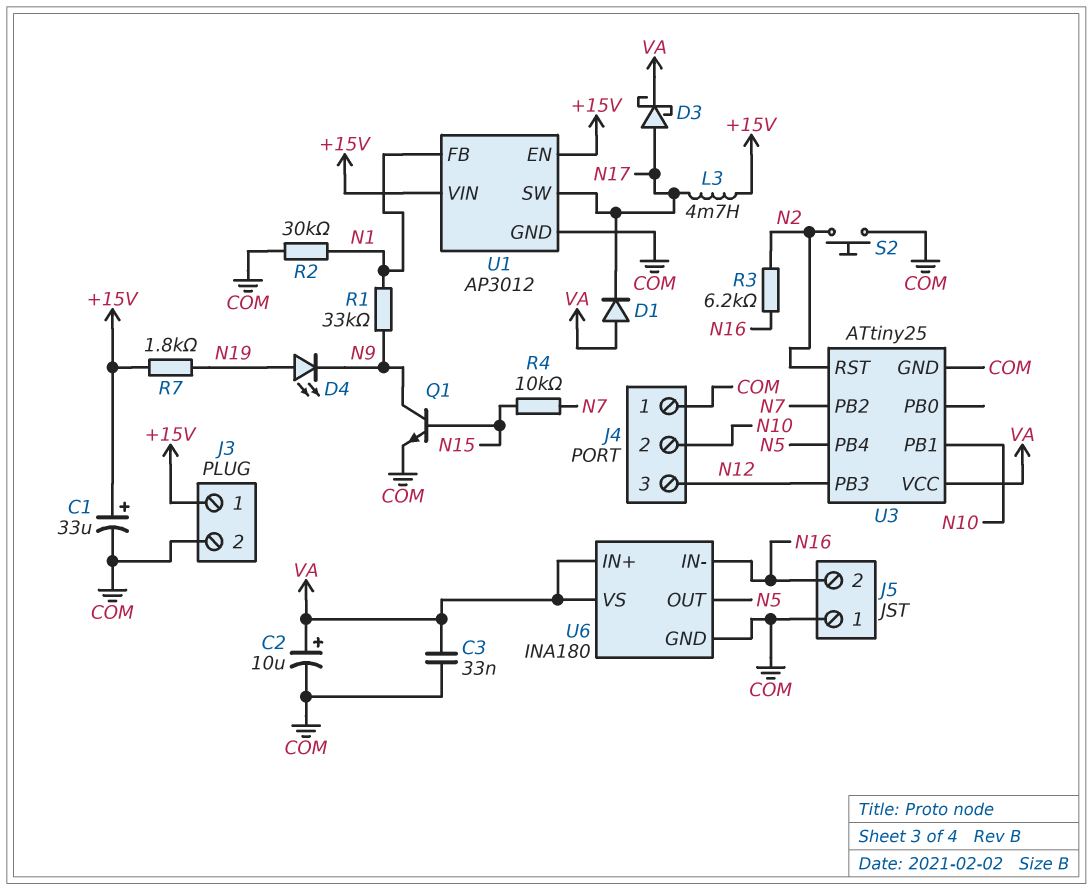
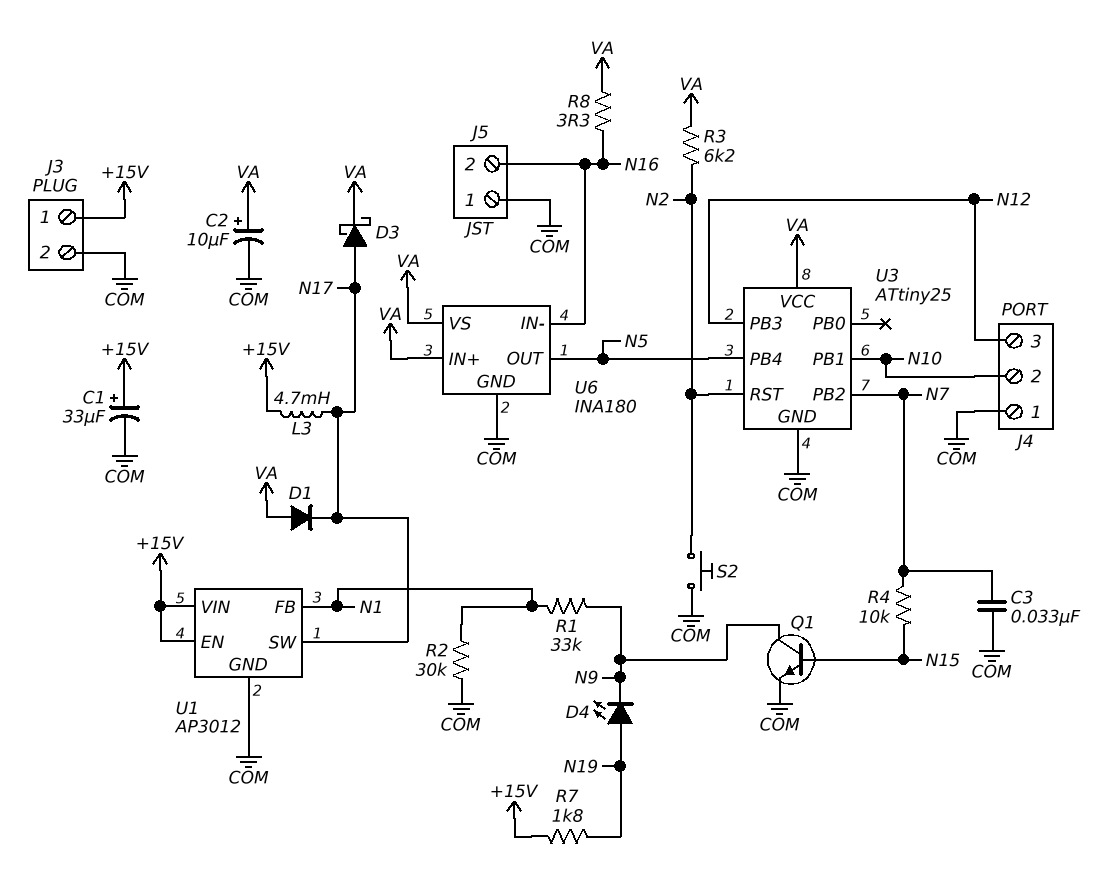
C3: 33nF (COM, VA) -> 33nF (COM, N7)
R3: 6.2k (N2, N16) -> 6.2k (N2, VA)
R8: none -> 3.3 (N16, VA)

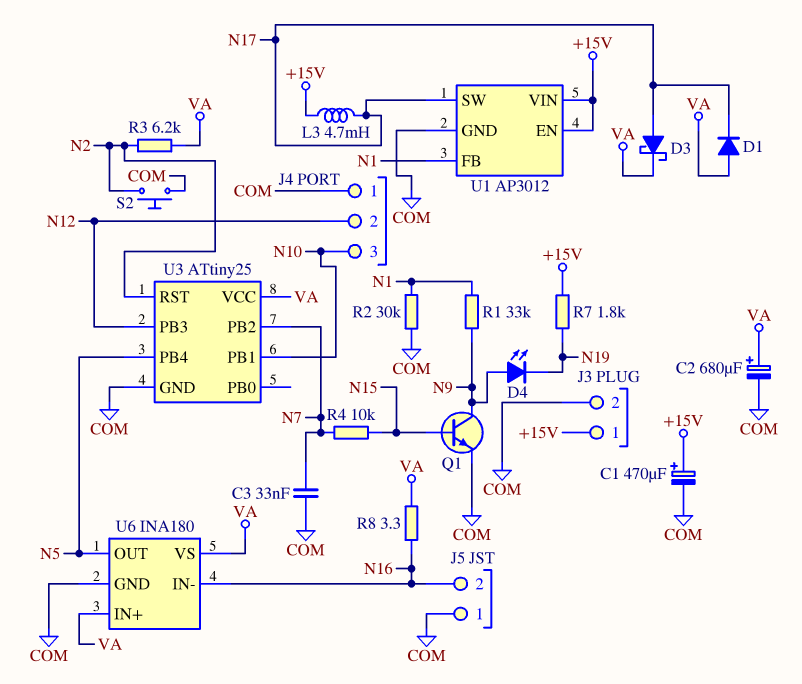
C1: 33uF (plus +15V, minus COM) -> 470uF (plus +15V, minus COM)
C2: 10uF (plus VA, minus COM) -> 680uF (plus VA, minus COM)
D4: LED (A N19, K N9) -> LED (A N9, K N19)
J4 pin 2: N10 -> N12
J4 pin 3: N12 -> N10

